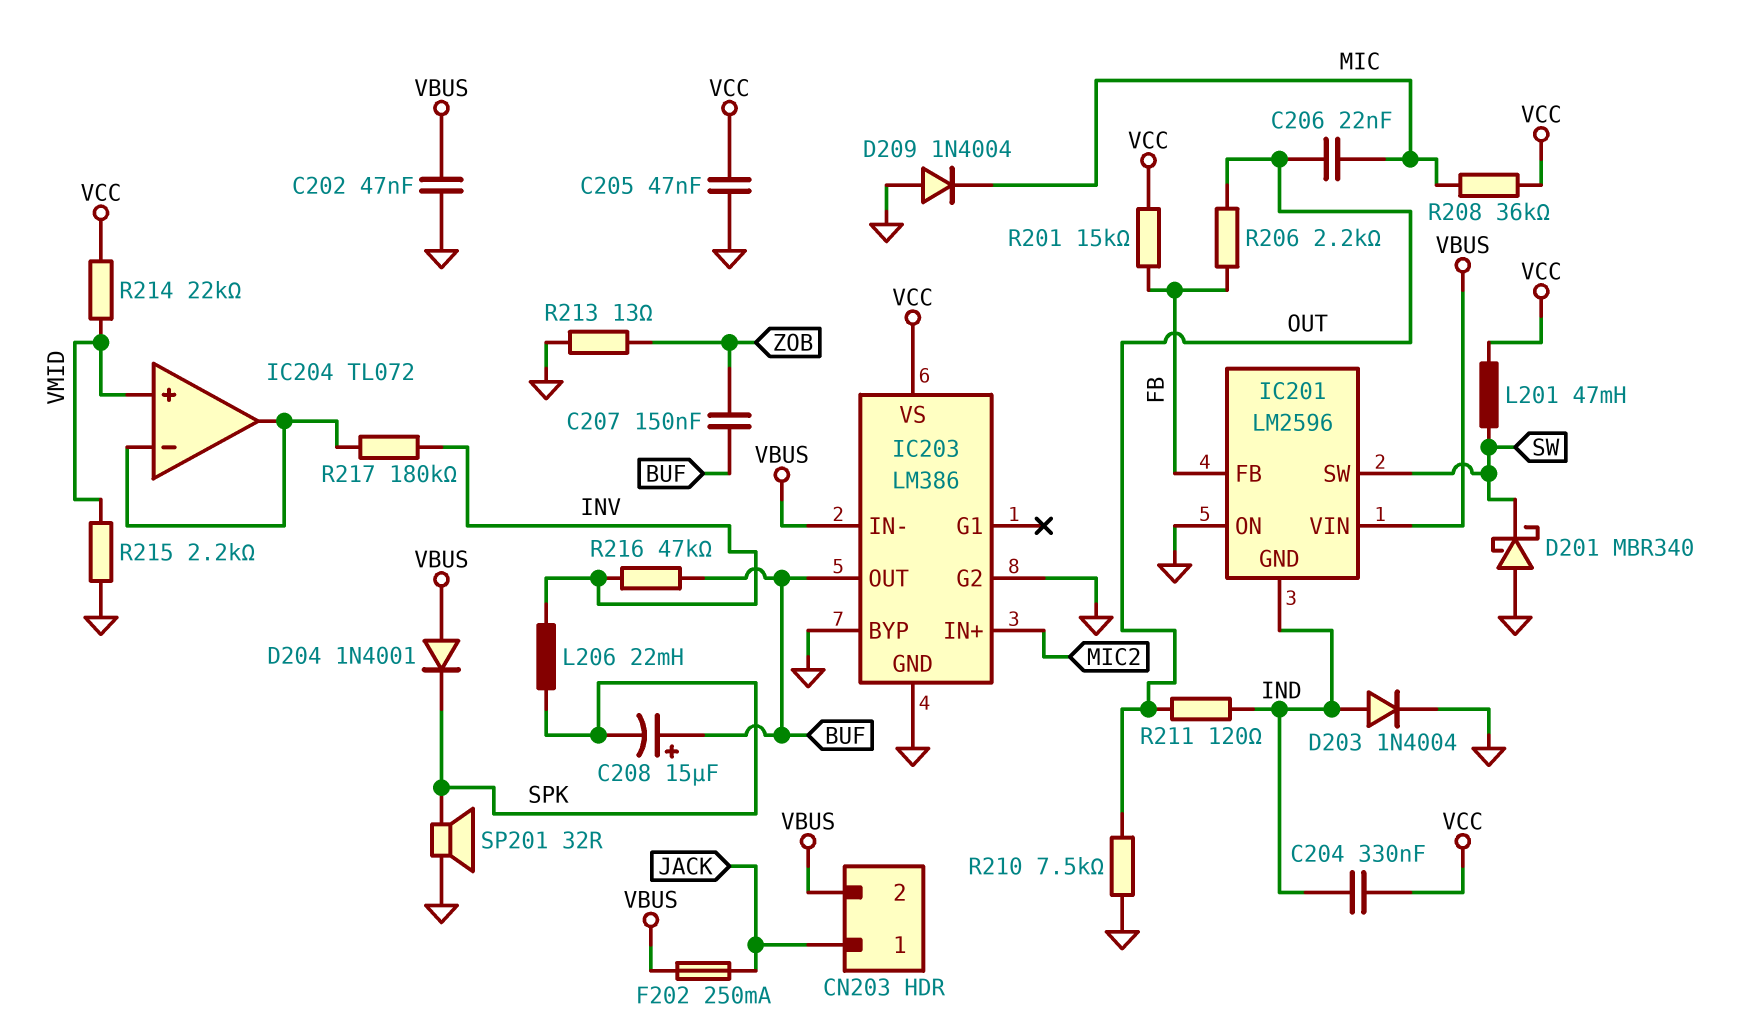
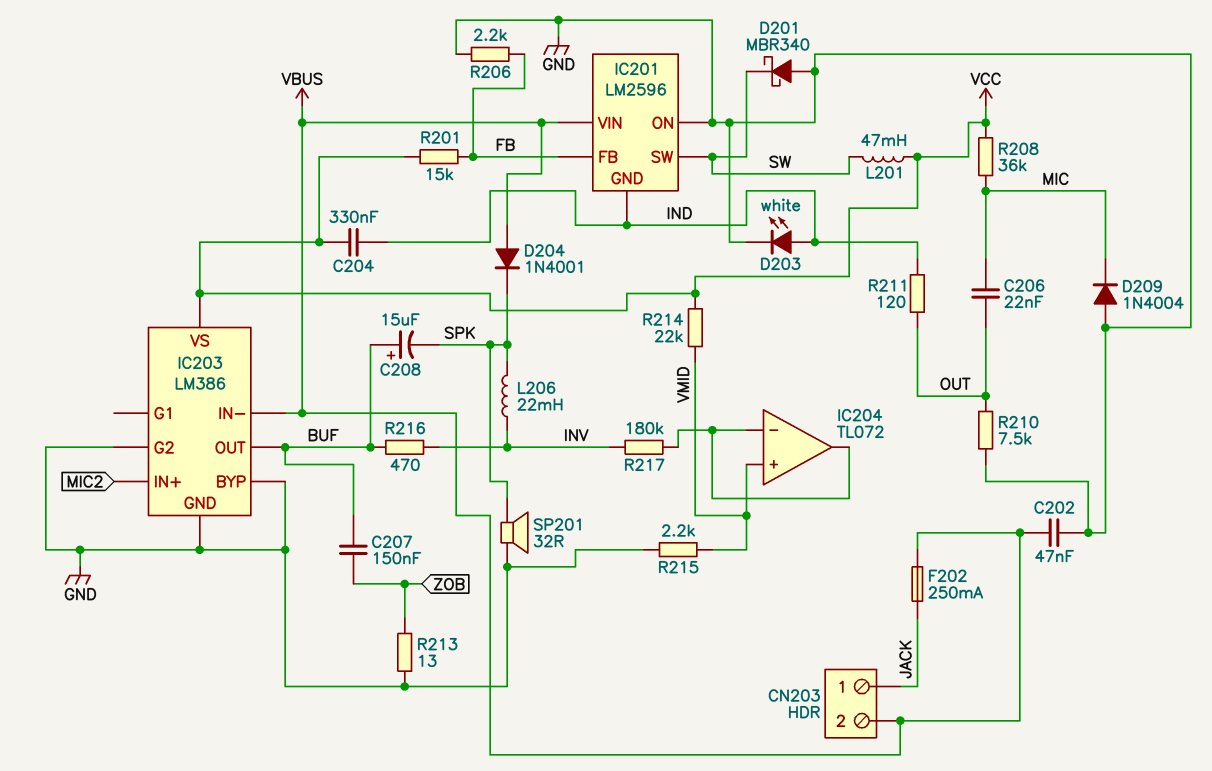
C205: 47nF (GND, VCC) -> none
D203: diode 1N4004 (A IND, K GND) -> LED white (A IND, K GND)
R206: 2.2k (FB, OUT) -> 2.2k (FB, GND)
R216: 47k (BUF, INV) -> 470 (BUF, INV)

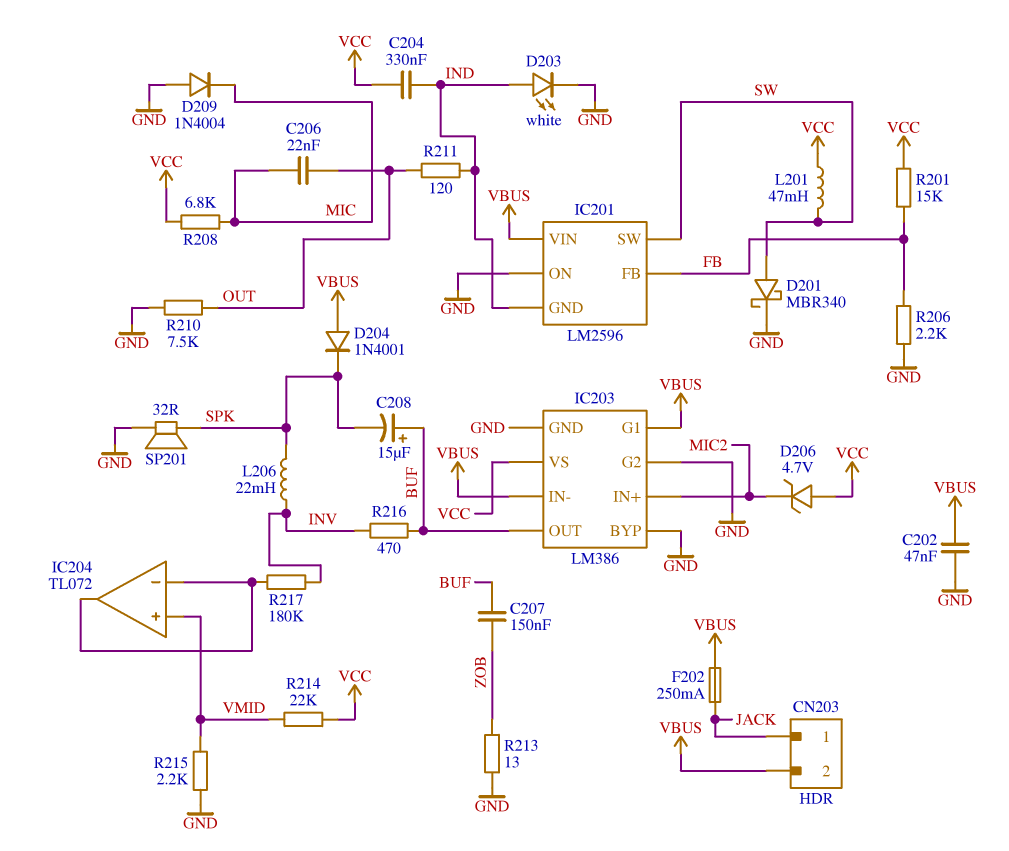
D201: schottky MBR340 (A GND, K SW) -> schottky MBR340 (A SW, K GND)
D206: none -> zener 4.7V (A VCC, K MIC2)
IC203 pin G1: none -> VBUS
R208: 36k (MIC, VCC) -> 6.8k (MIC, VCC)

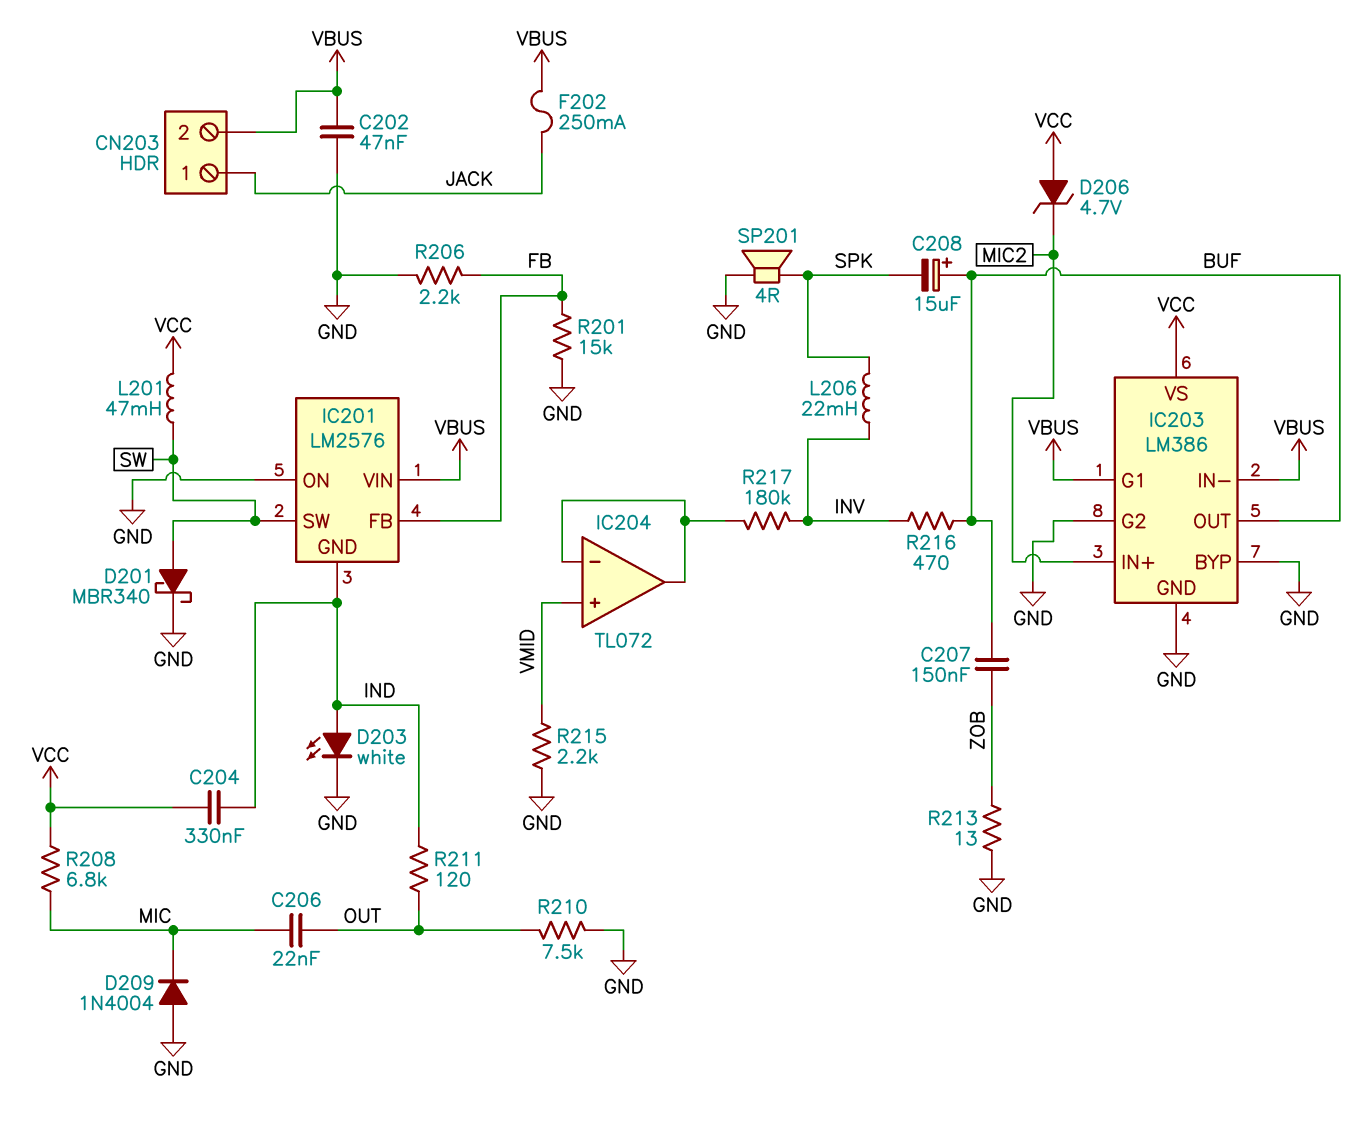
D204: diode 1N4001 (A VBUS, K SPK) -> none
IC201: LM2596 -> LM2576
R201: 15k (FB, VCC) -> 15k (FB, GND)
R214: 22k (VCC, VMID) -> none
SP201: speaker 32R (GND, SPK) -> speaker 4R (GND, SPK)

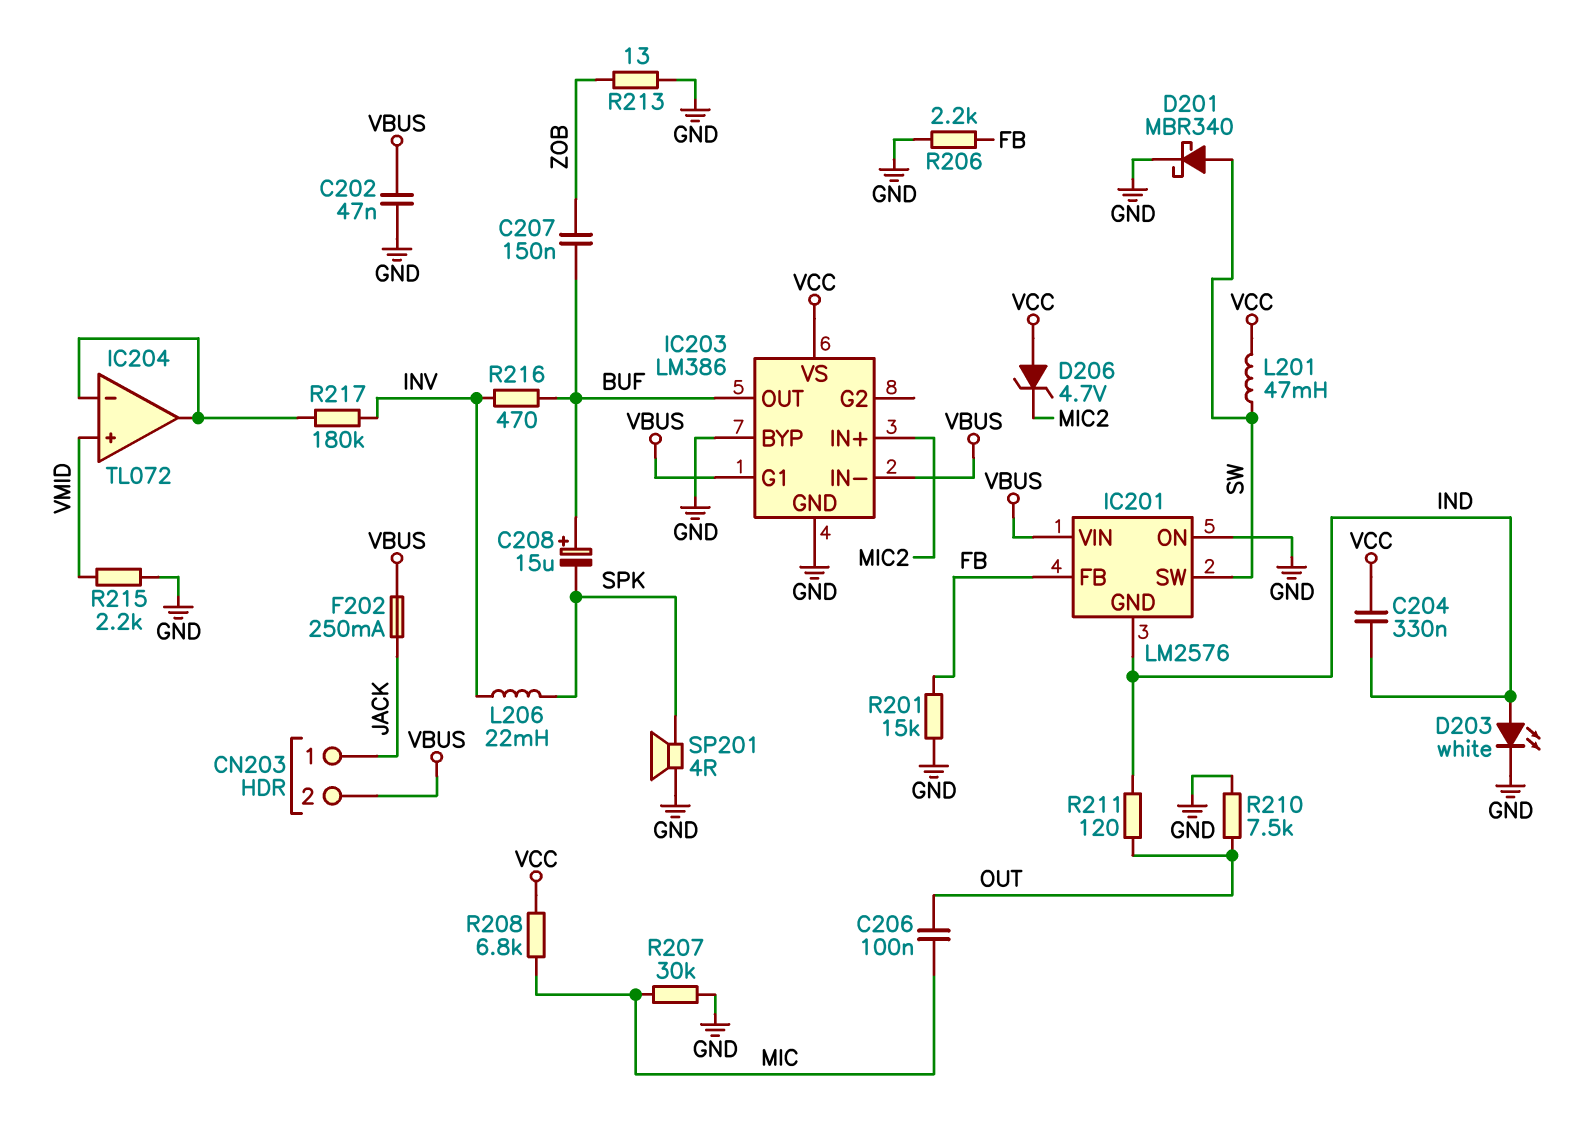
C206: 22nF (MIC, OUT) -> 100nF (MIC, OUT)
D209: diode 1N4004 (A GND, K MIC) -> none
IC203 pin G2: GND -> none
R207: none -> 30k (GND, MIC)

